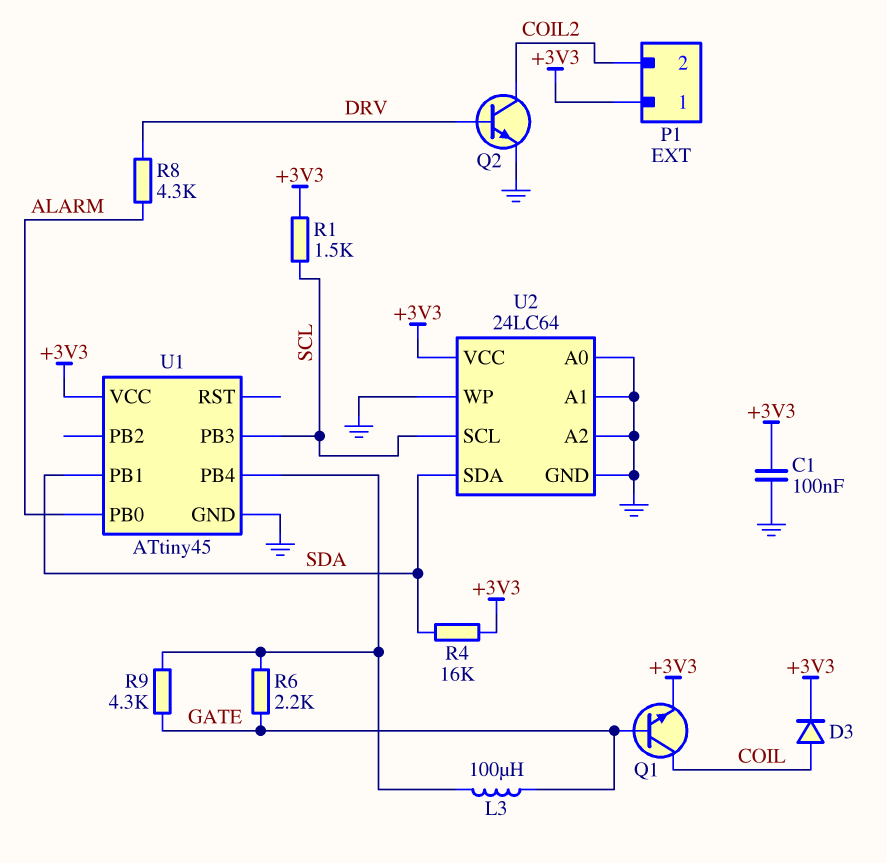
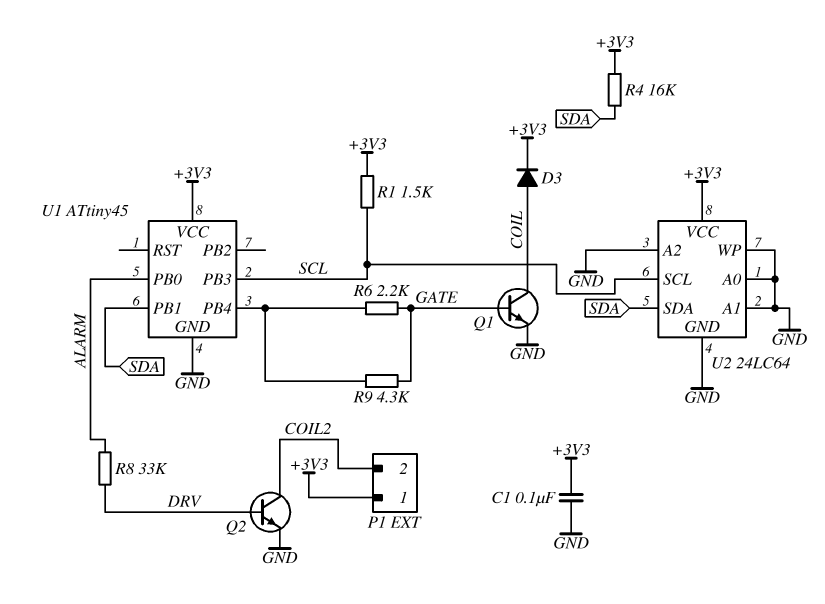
L3: 100uH (GATE, U1/PB4) -> none
Q1: NPN (B GATE, C COIL, E +3V3) -> NPN (B GATE, C COIL, E GND)
R8: 4.3k (ALARM, DRV) -> 33k (ALARM, DRV)

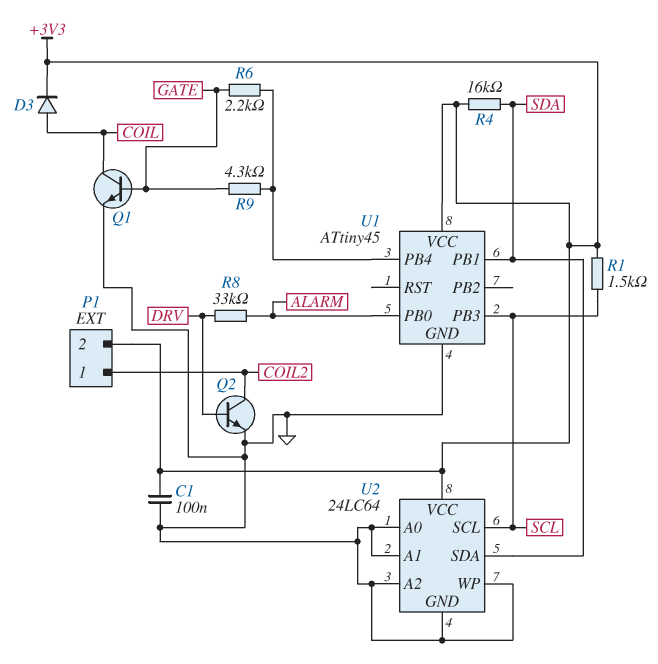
P1 pin 1: +3V3 -> COIL2
P1 pin 2: COIL2 -> +3V3

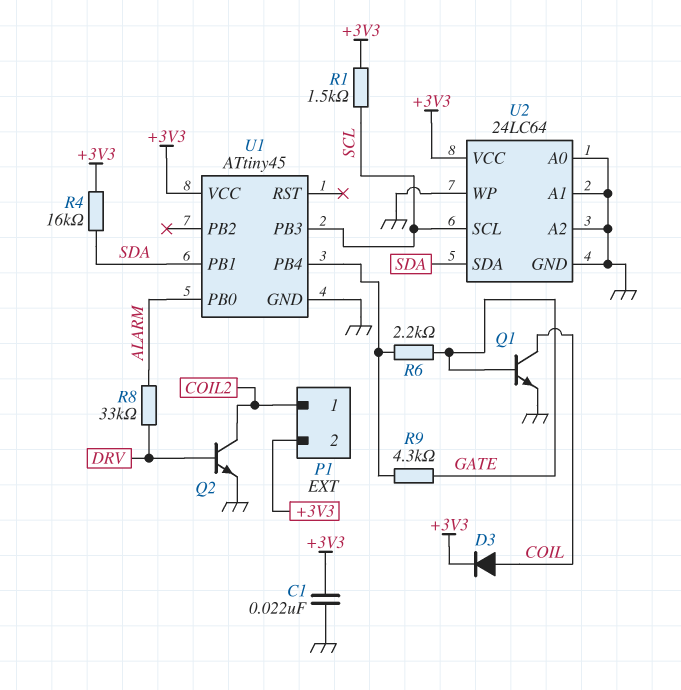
C1: 100nF (+3V3, GND) -> 22nF (+3V3, GND)

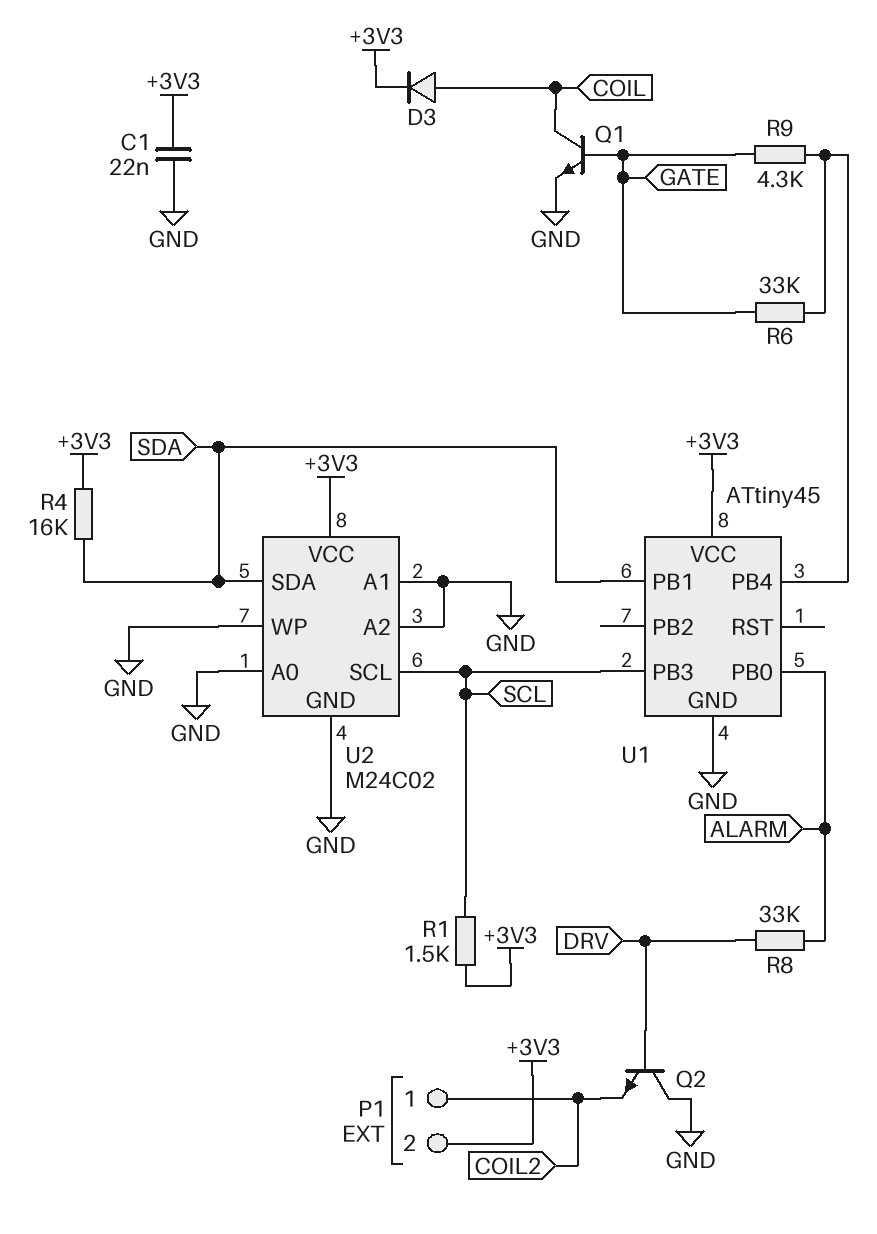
Q2: NPN (B DRV, C COIL2, E GND) -> NPN (B DRV, C GND, E COIL2)
R6: 2.2k (GATE, U1/PB4) -> 33k (GATE, U1/PB4)
U2: 24LC64 -> M24C02

